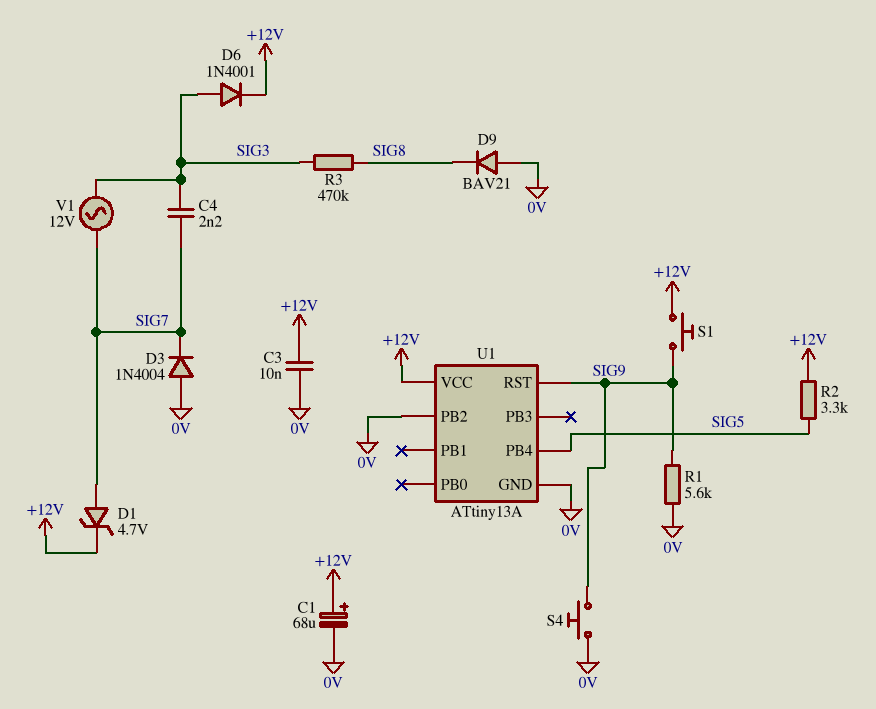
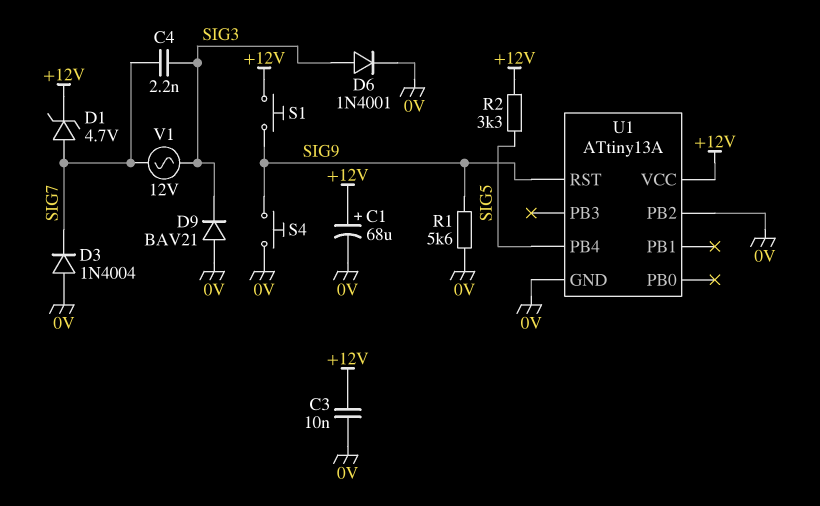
D6: diode 1N4001 (A SIG3, K +12V) -> diode 1N4001 (A SIG3, K 0V)
D9: diode BAV21 (A 0V, K SIG8) -> diode BAV21 (A 0V, K SIG3)
R3: 470k (SIG3, SIG8) -> none

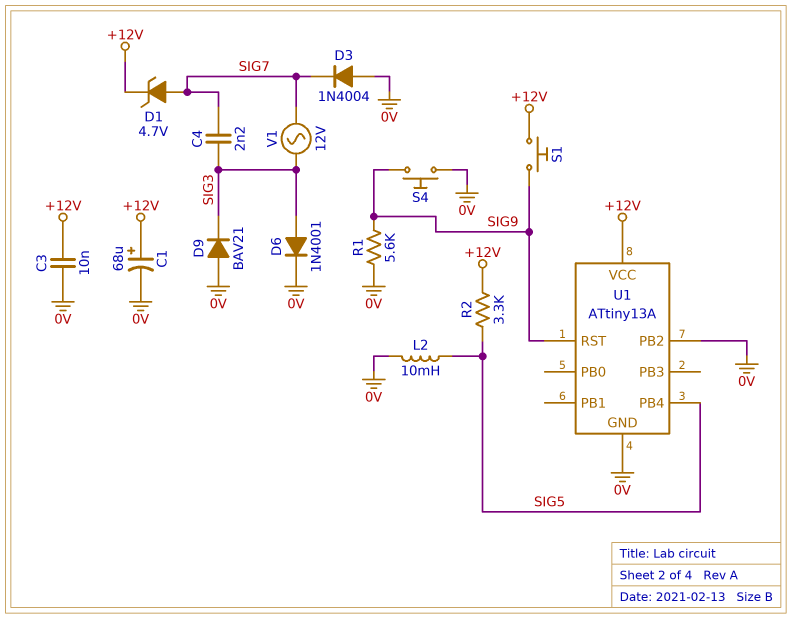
L2: none -> 10mH (0V, SIG5)

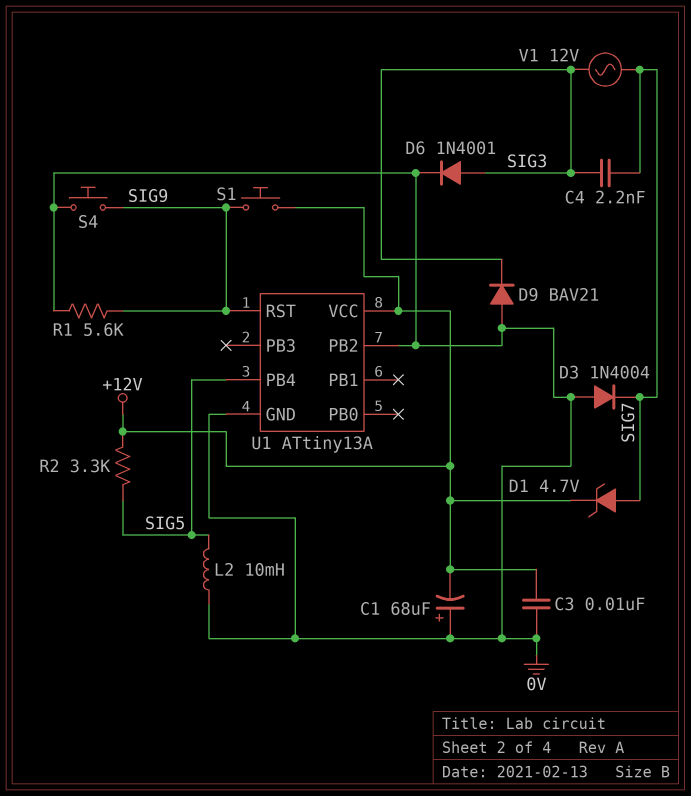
C1: 68uF (plus +12V, minus 0V) -> 68uF (plus 0V, minus +12V)

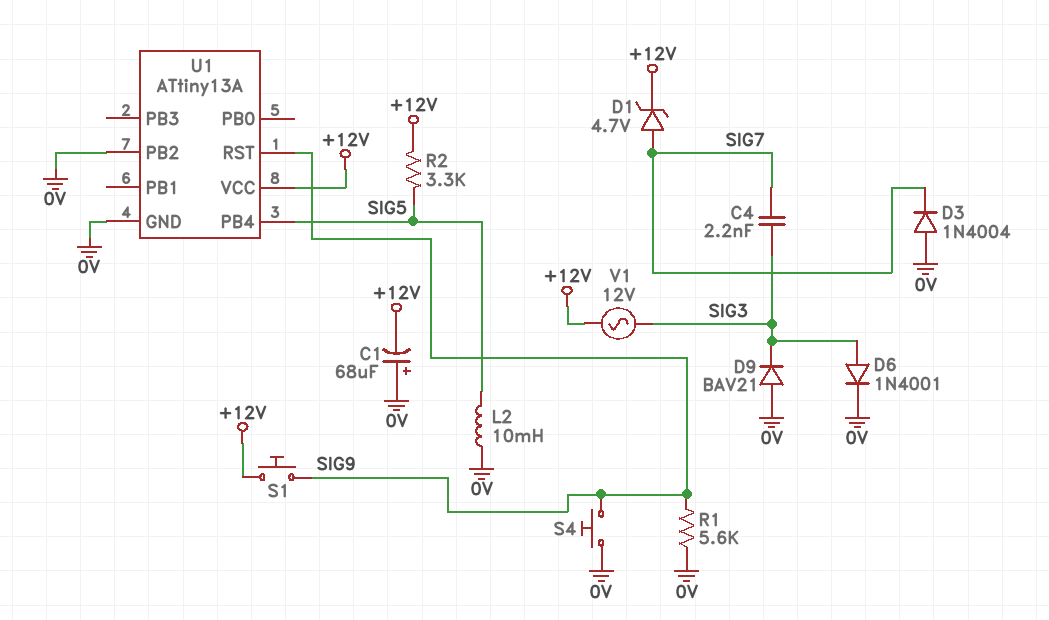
C3: 10nF (+12V, 0V) -> none
V1: AC 12V (SIG3, SIG7) -> AC 12V (+12V, SIG3)

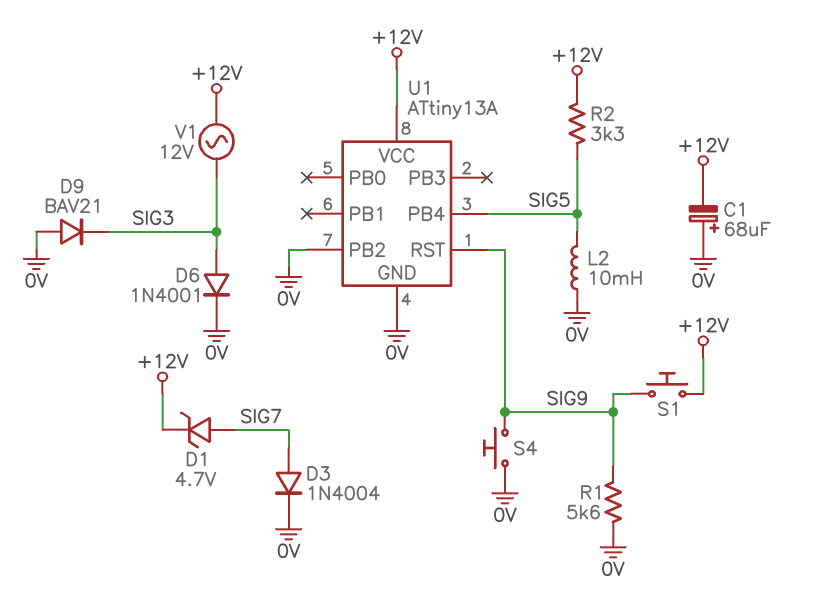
C4: 2.2nF (SIG3, SIG7) -> none
D3: diode 1N4004 (A 0V, K SIG7) -> diode 1N4004 (A SIG7, K 0V)

